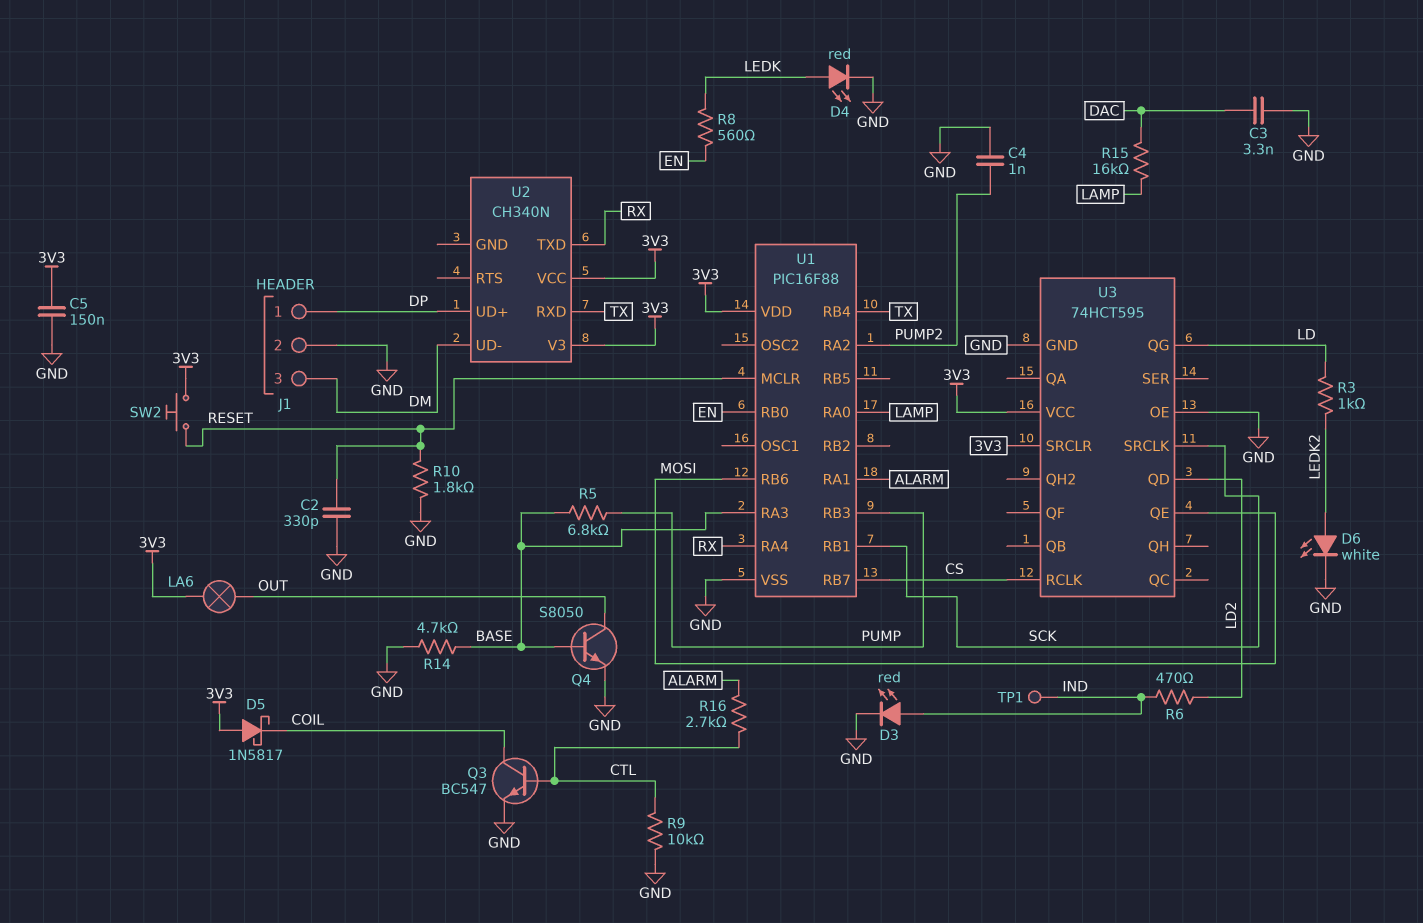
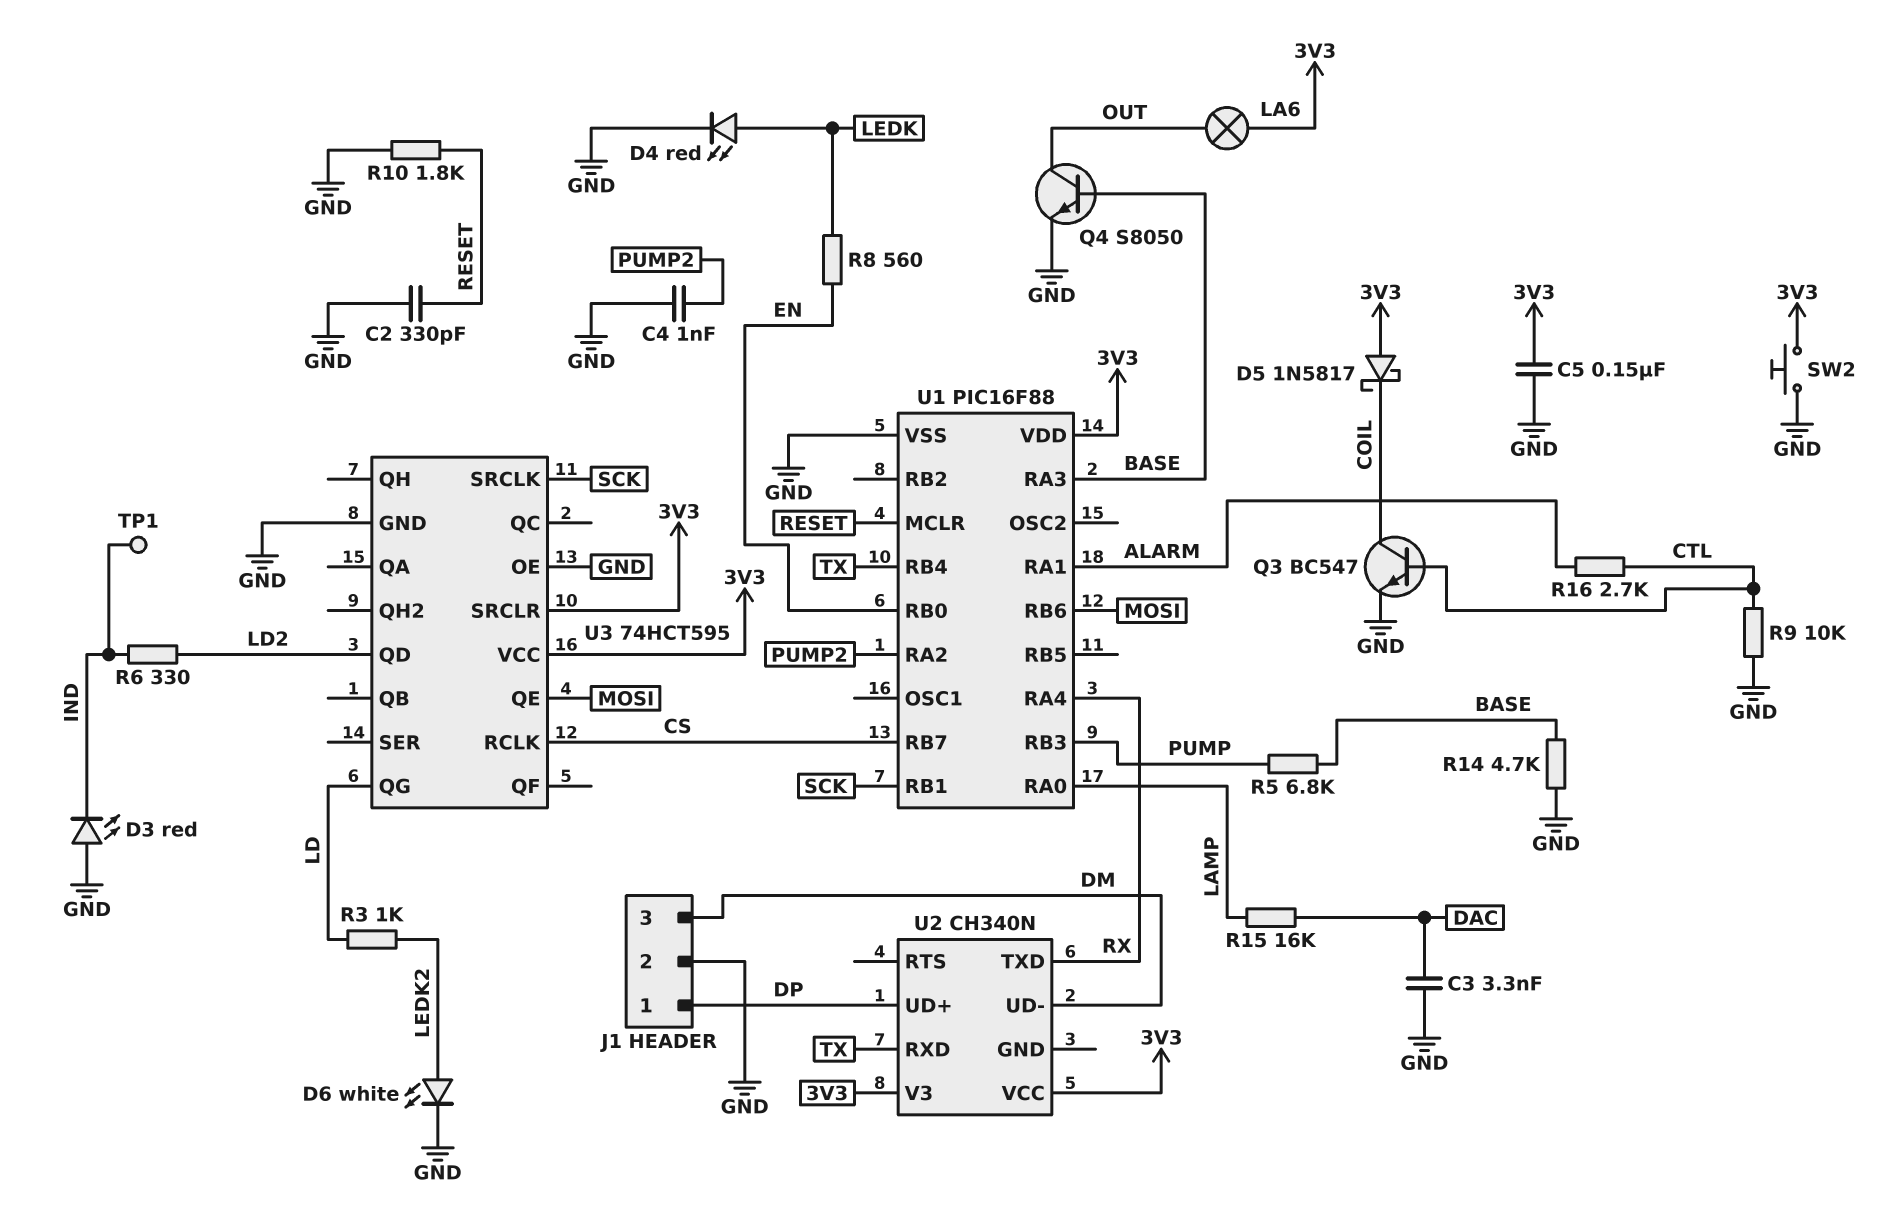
D3: LED red (A IND, K GND) -> LED red (A GND, K IND)
R6: 470 (IND, LD2) -> 330 (IND, LD2)
SW2: button (3V3, RESET) -> button (3V3, GND)

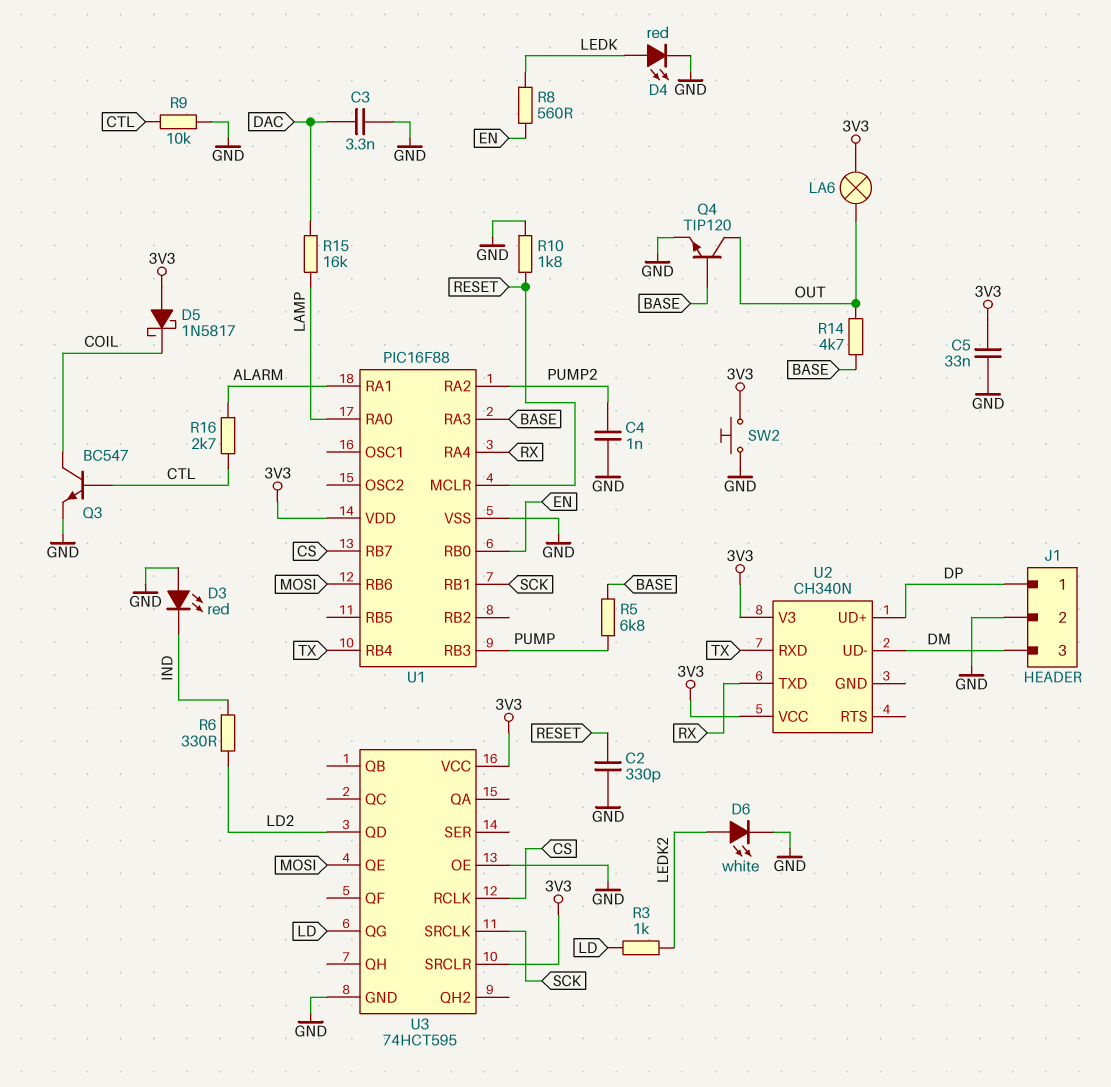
C5: 150nF (3V3, GND) -> 33nF (3V3, GND)
Q4: NPN S8050 (B BASE, C OUT, E GND) -> NPN TIP120 (B BASE, C OUT, E GND)
R14: 4.7k (BASE, GND) -> 4.7k (BASE, OUT)
TP1: test point (IND) -> none

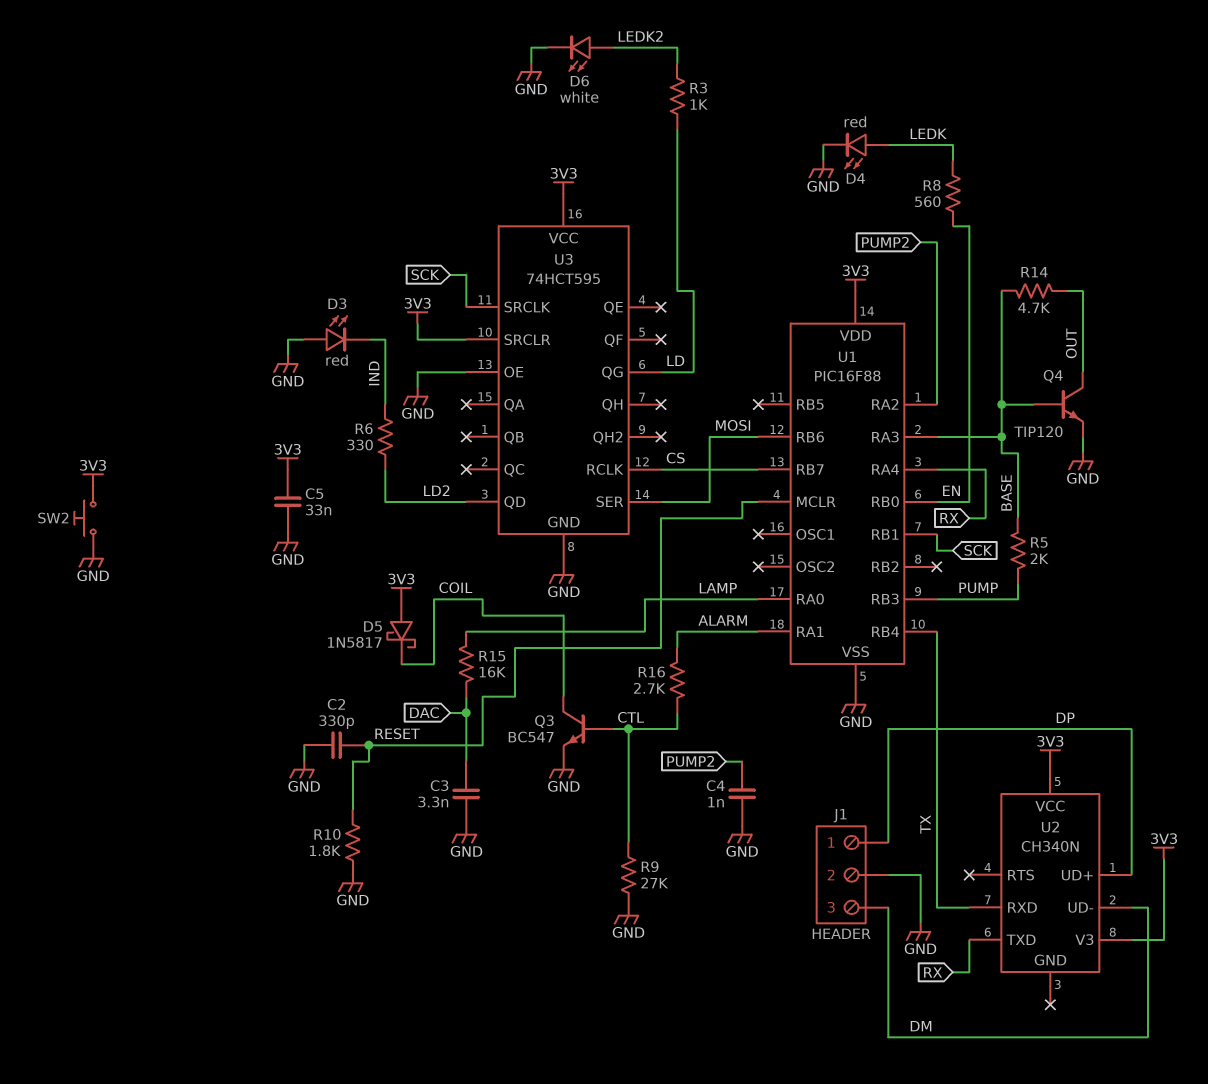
LA6: lamp (3V3, OUT) -> none
R5: 6.8k (BASE, PUMP) -> 2k (BASE, PUMP)
R9: 10k (CTL, GND) -> 27k (CTL, GND)
U3 pin QE: MOSI -> none
U3 pin SER: none -> MOSI

